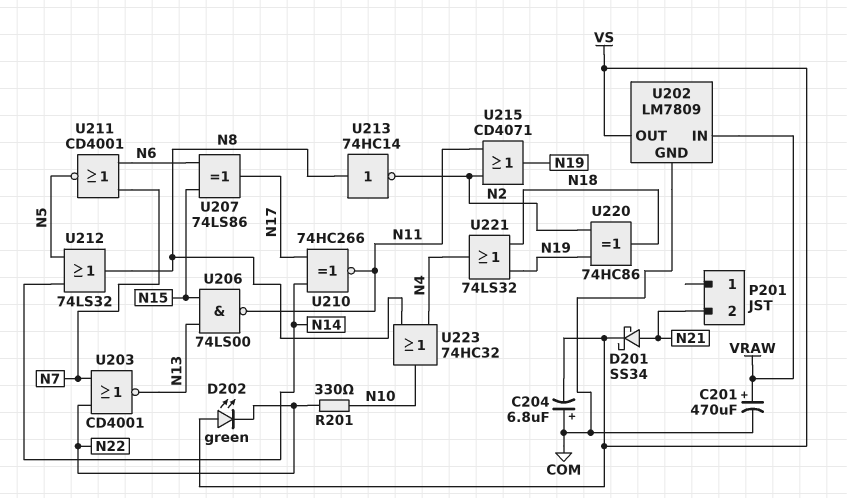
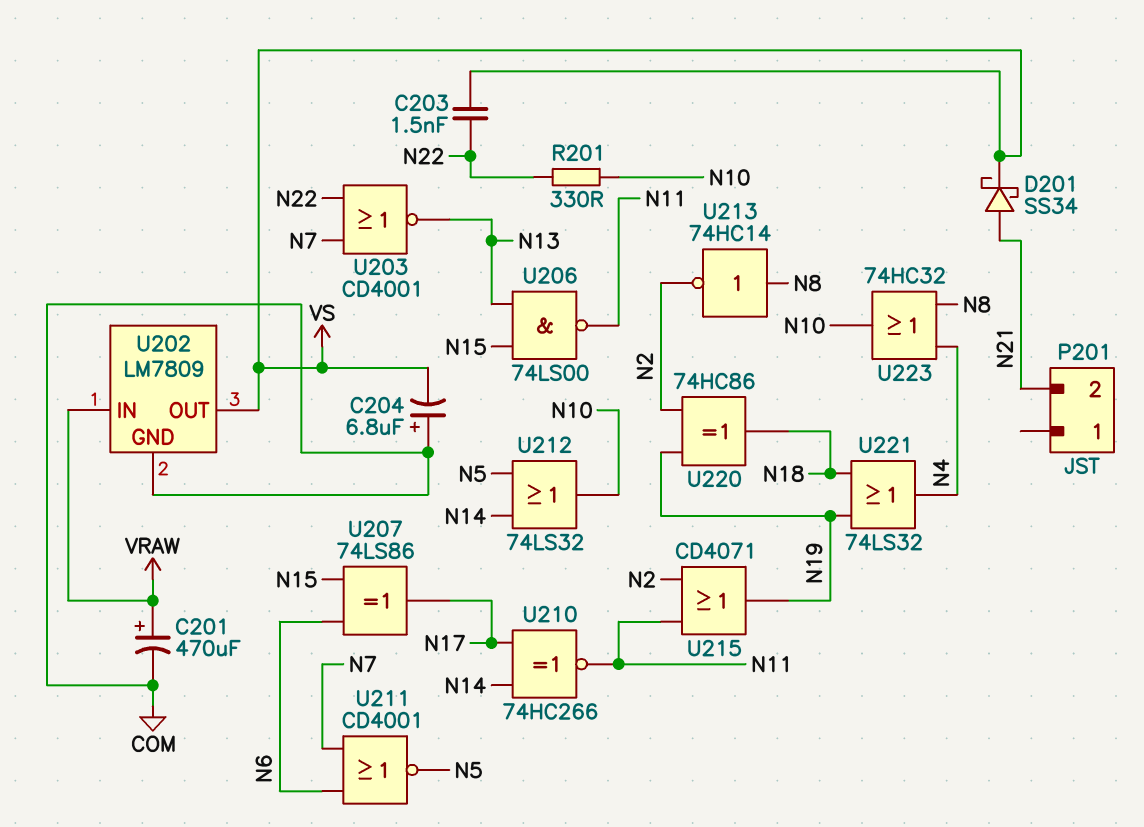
C203: none -> 1.5nF (N22, VS)
D202: LED green (A VS, K N22) -> none
U212: OR 74LS32 (in N5, in N14, out N8) -> OR 74LS32 (in N5, in N14, out N10)

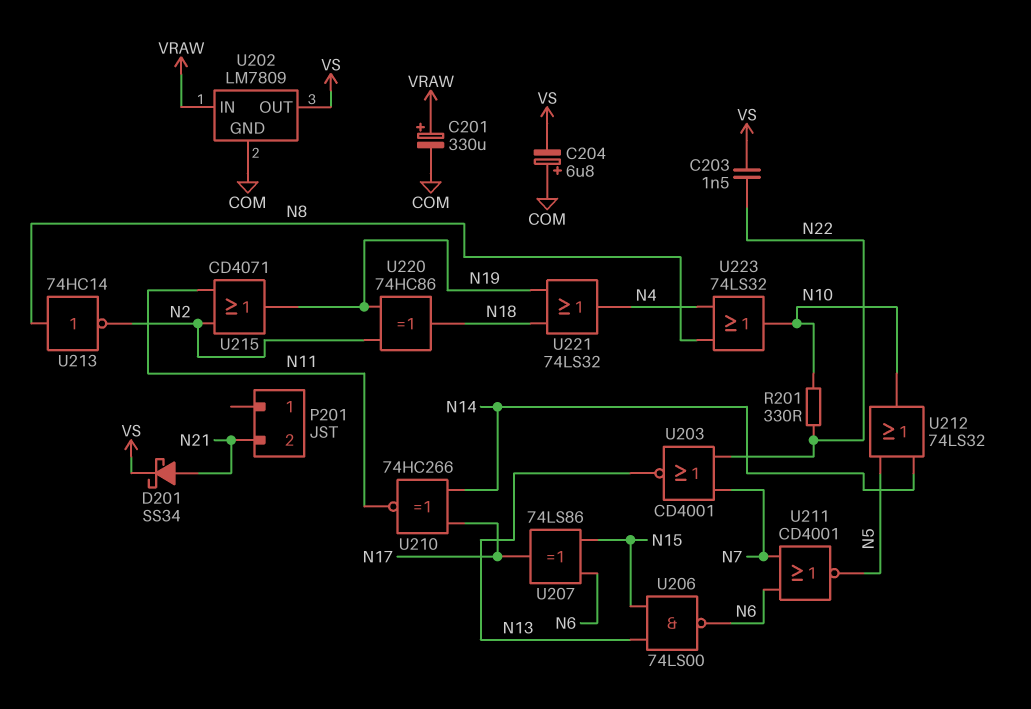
C201: 470uF (plus VRAW, minus COM) -> 330uF (plus VRAW, minus COM)
U206: NAND 74LS00 (in N13, in N15, out N11) -> NAND 74LS00 (in N13, in N15, out N6)
U223: OR 74HC32 (in N4, in N8, out N10) -> OR 74LS32 (in N4, in N8, out N10)

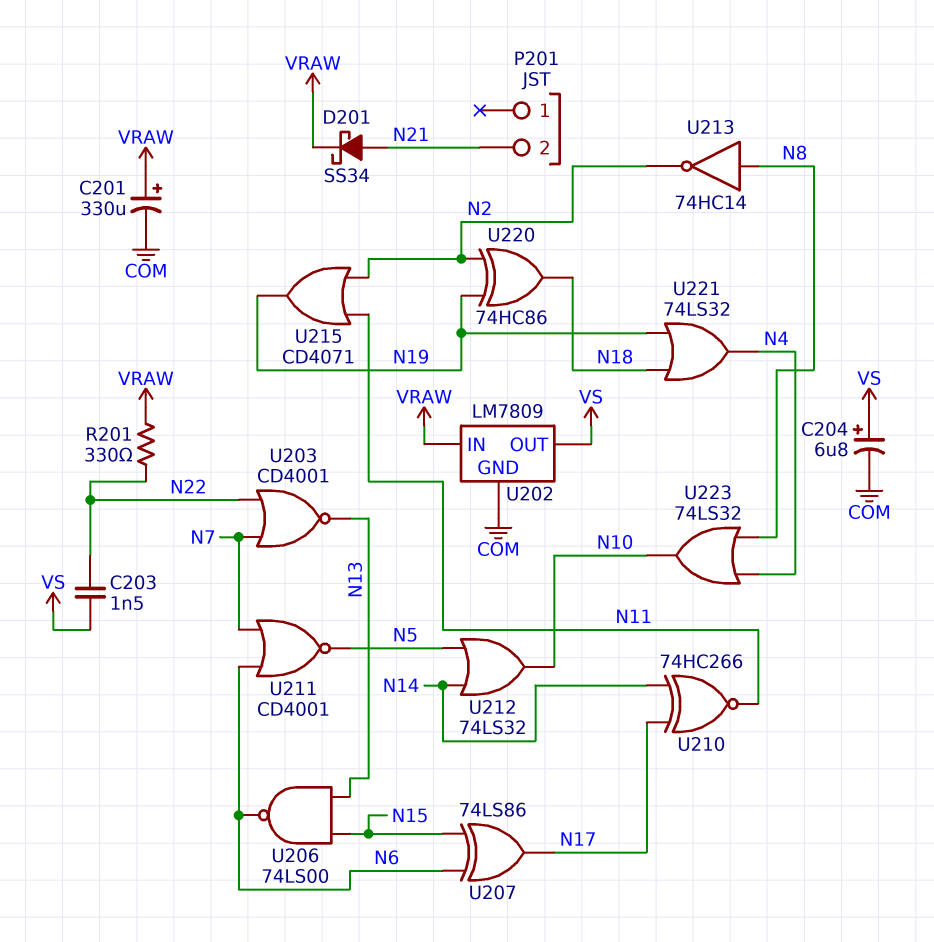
C204: 6.8uF (plus COM, minus VS) -> 6.8uF (plus VS, minus COM)
D201: schottky SS34 (A N21, K VS) -> schottky SS34 (A N21, K VRAW)
R201: 330 (N10, N22) -> 330 (N22, VRAW)

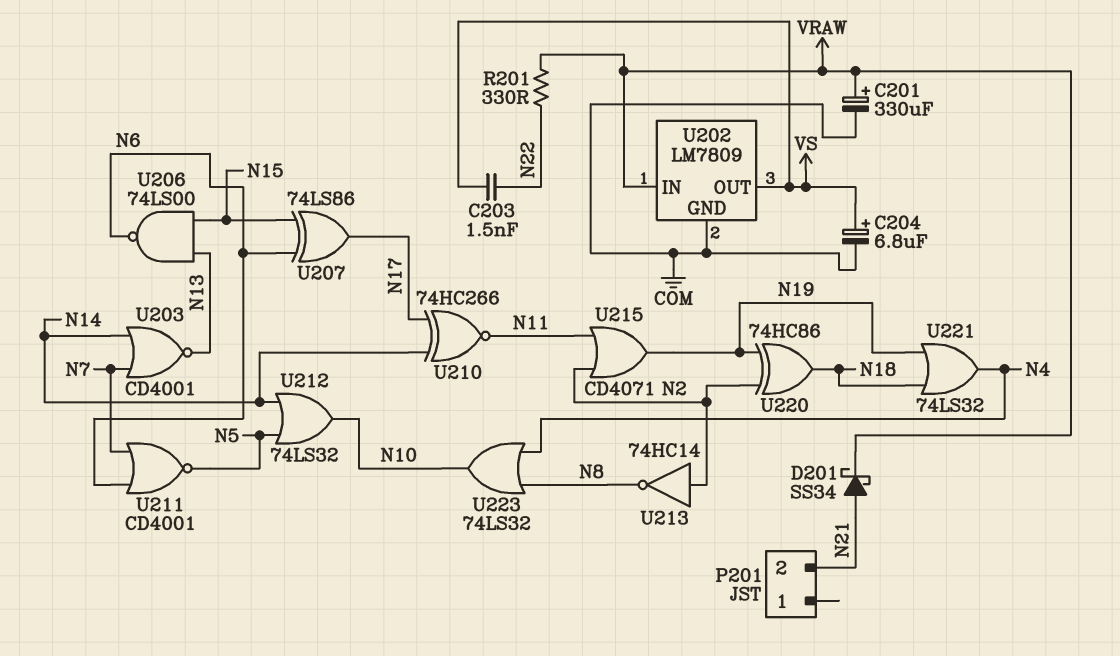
U203: NOR CD4001 (in N7, in N22, out N13) -> NOR CD4001 (in N7, in N14, out N13)
U213: NOT 74HC14 (in N8, out N2) -> NOT 74HC14 (in N2, out N8)

